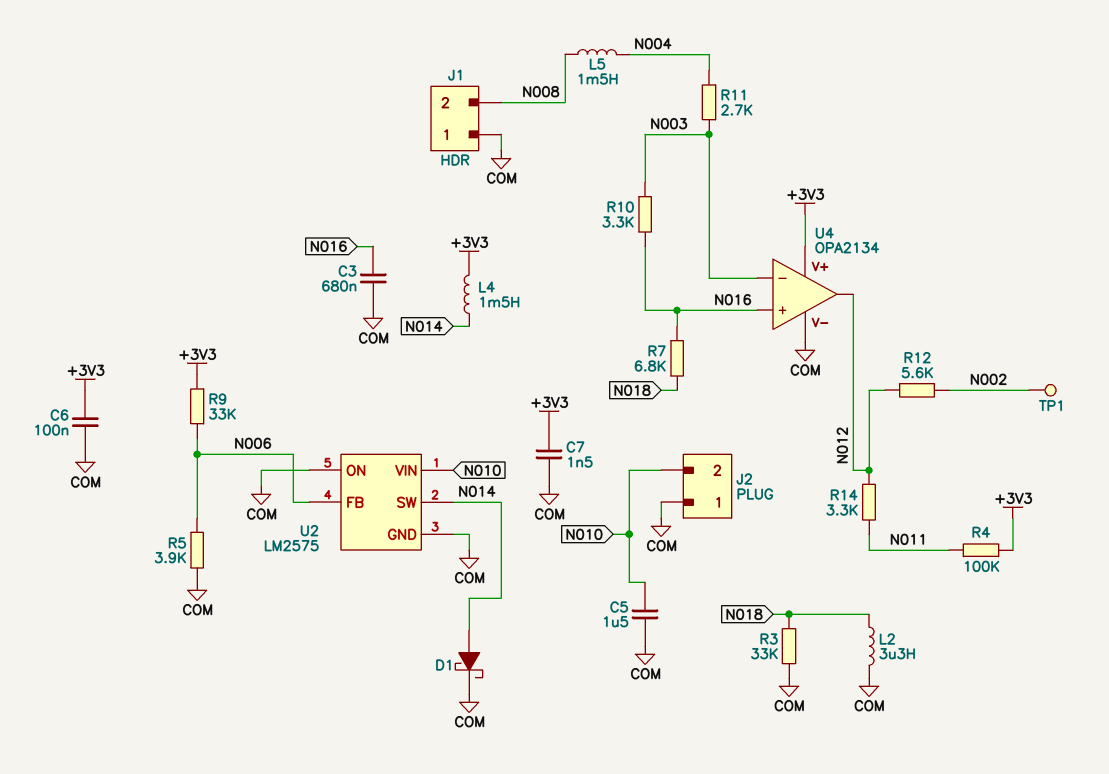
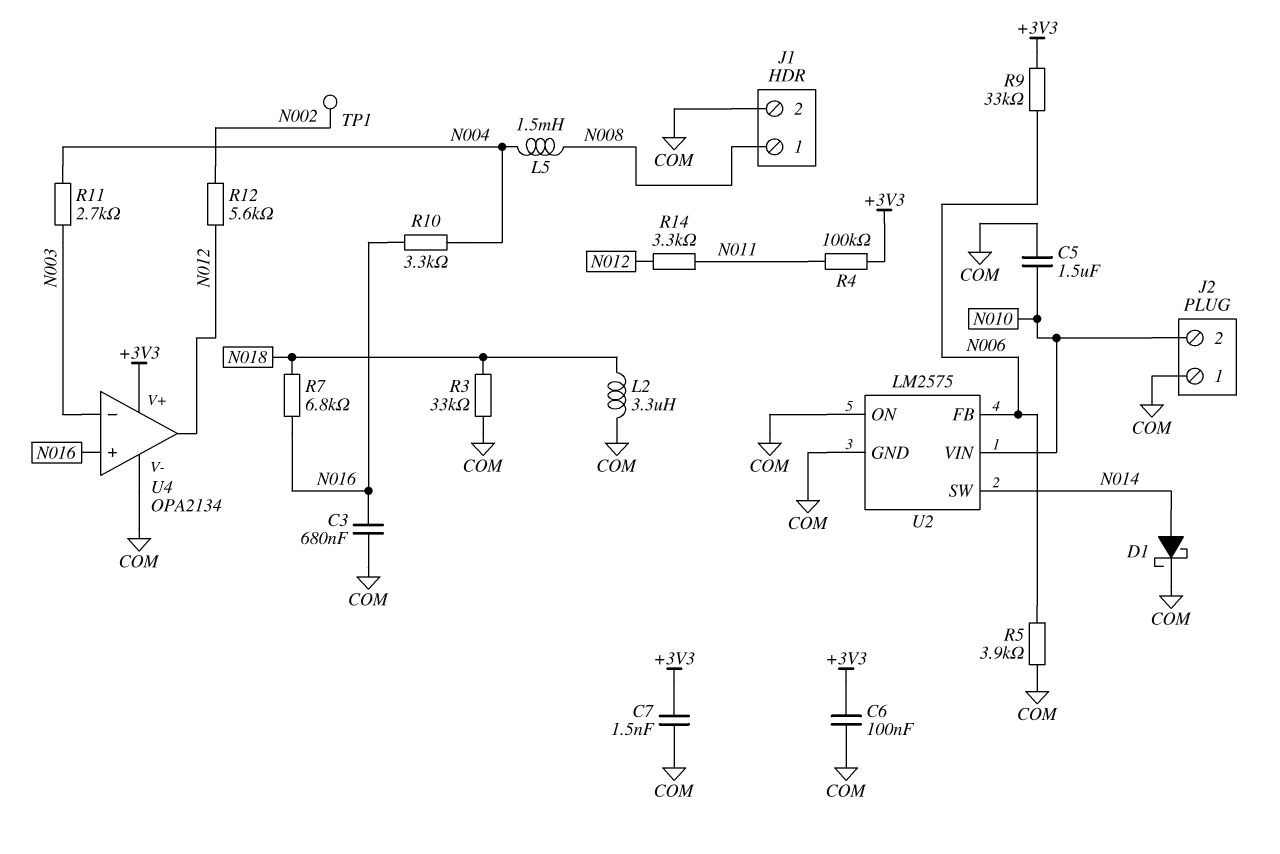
J1 pin 1: COM -> N008
J1 pin 2: N008 -> COM
L4: 1.5mH (+3V3, N014) -> none
R10: 3.3k (N003, N016) -> 3.3k (N004, N016)

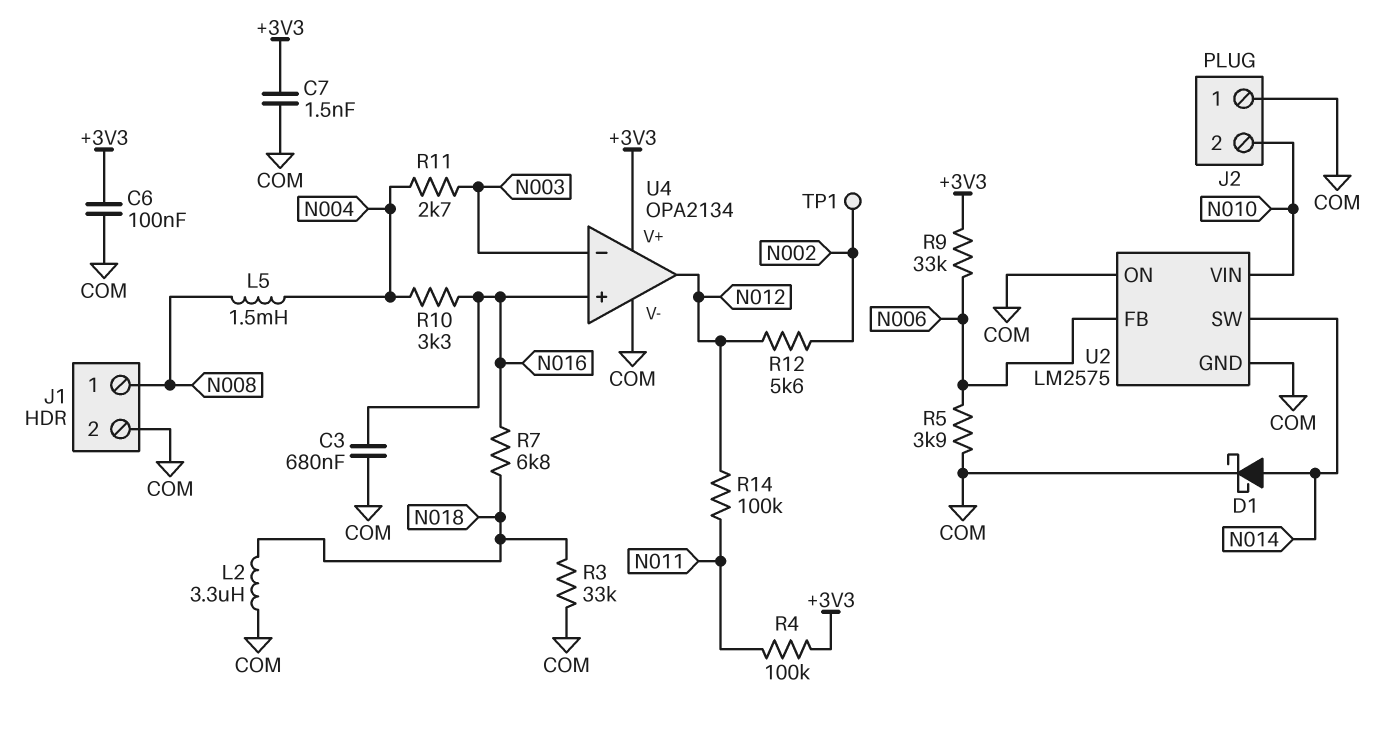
C5: 1.5uF (COM, N010) -> none
R14: 3.3k (N011, N012) -> 100k (N011, N012)

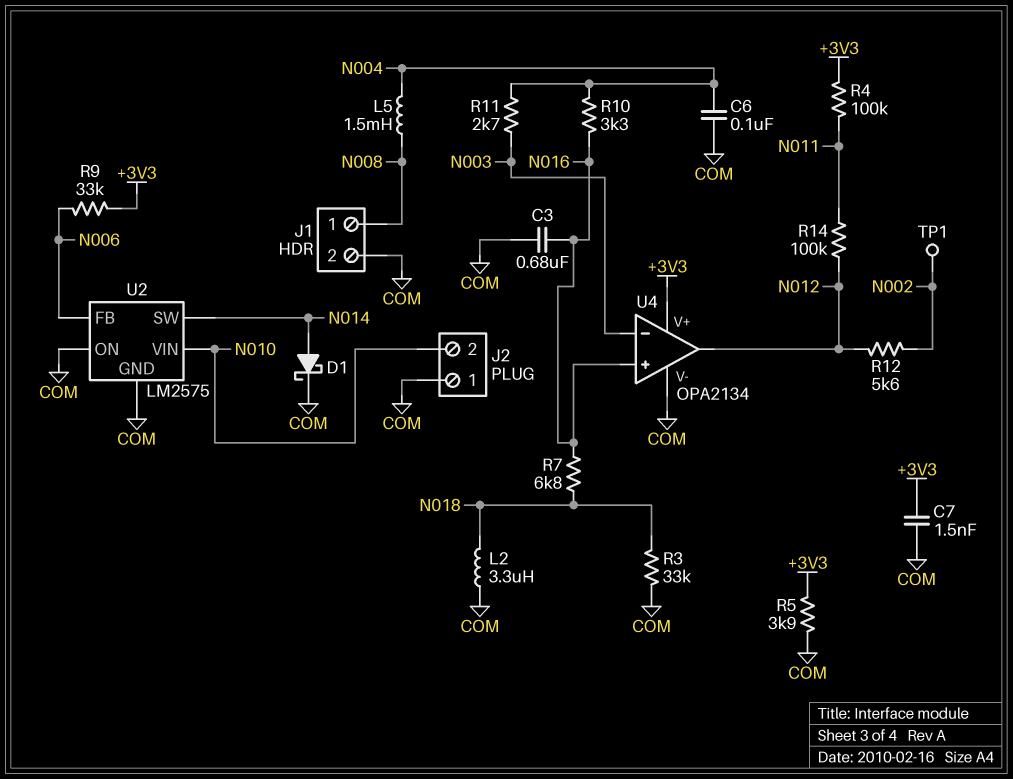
C6: 100nF (+3V3, COM) -> 100nF (COM, N004)
R5: 3.9k (COM, N006) -> 3.9k (+3V3, COM)

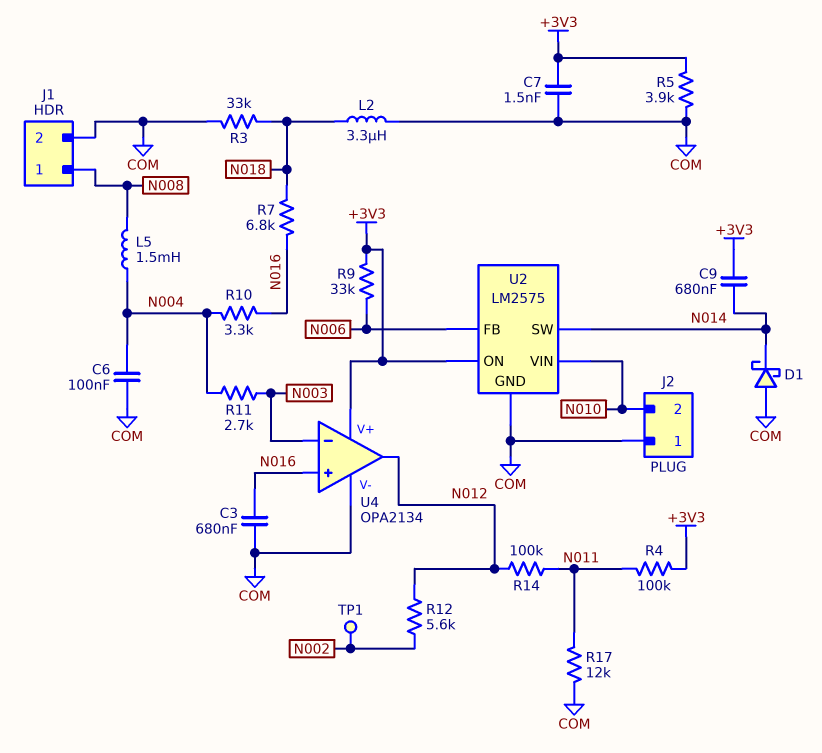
C9: none -> 680nF (+3V3, N014)
D1: schottky (A N014, K COM) -> schottky (A COM, K N014)
R17: none -> 12k (COM, N011)
U2 pin ON: COM -> +3V3

